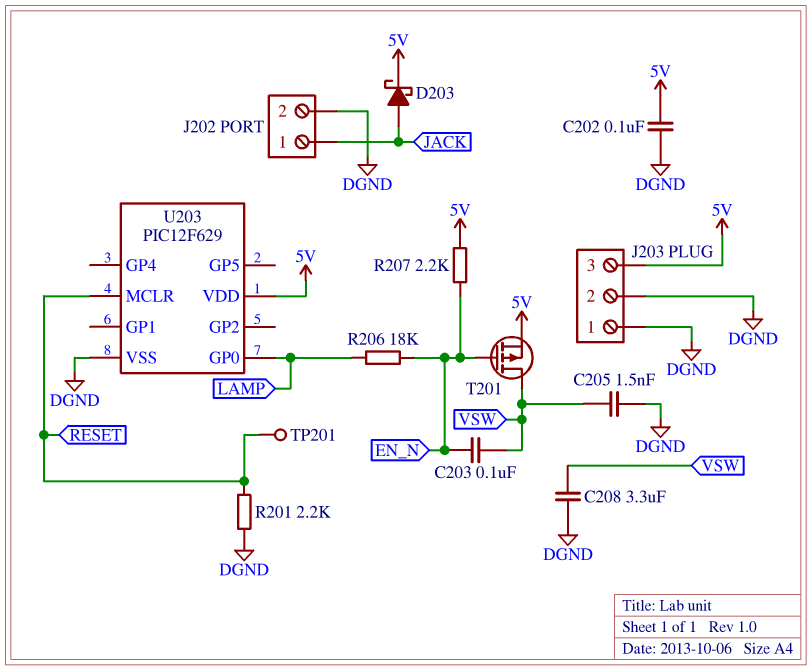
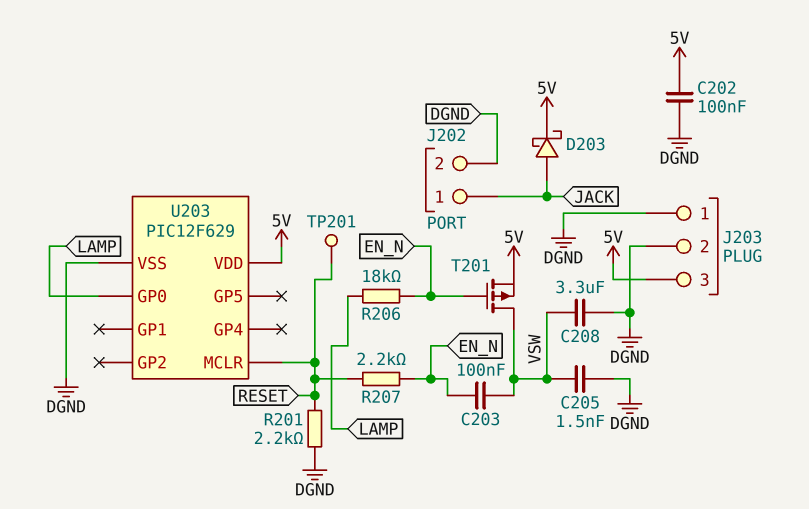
R207: 2.2k (5V, EN_N) -> 2.2k (EN_N, RESET)

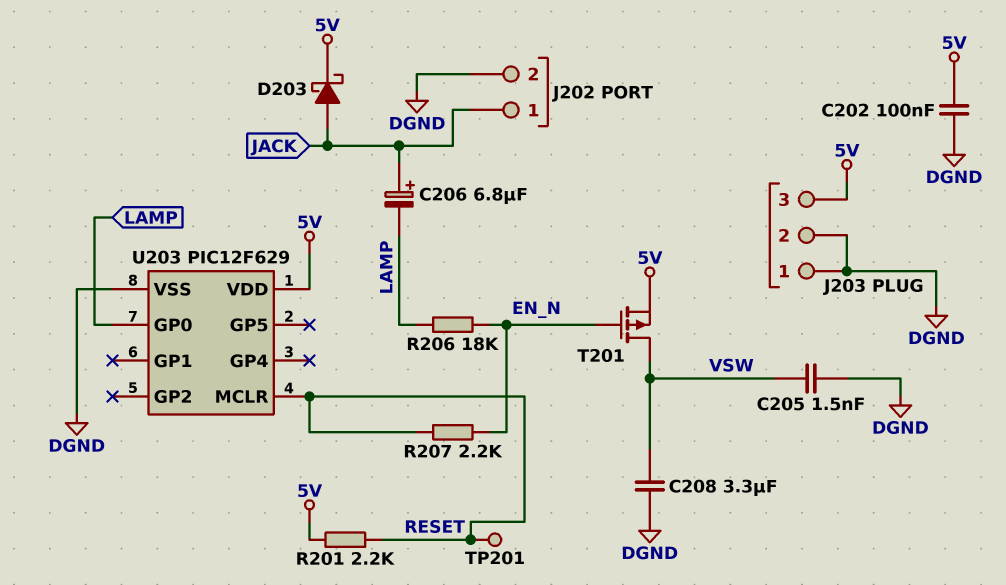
C203: 100nF (EN_N, VSW) -> none
C206: none -> 6.8uF (plus JACK, minus LAMP)
R201: 2.2k (DGND, RESET) -> 2.2k (5V, RESET)

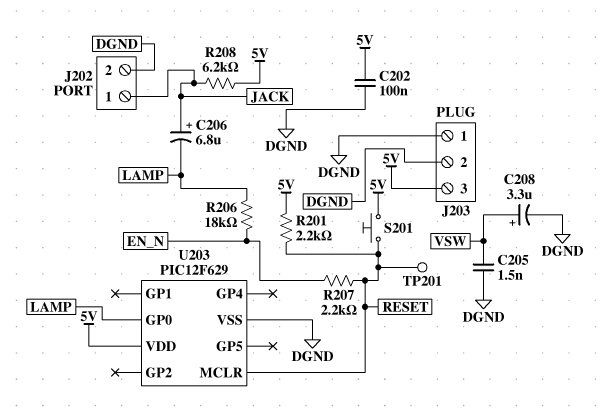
C208: 3.3uF (DGND, VSW) -> 3.3uF (plus VSW, minus DGND)
D203: schottky (A JACK, K 5V) -> none
R208: none -> 6.2k (5V, JACK)
S201: none -> button (5V, RESET)
T201: PMOS (G EN_N, D VSW, S 5V) -> none

